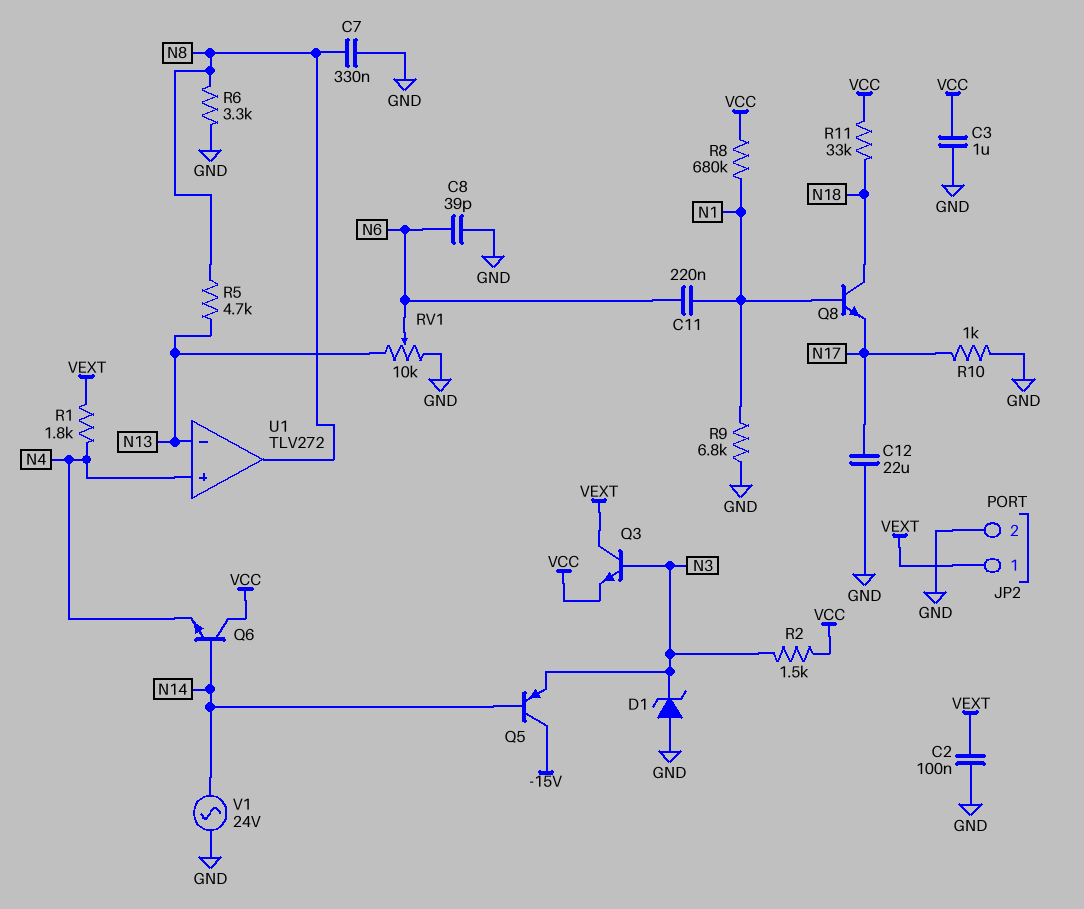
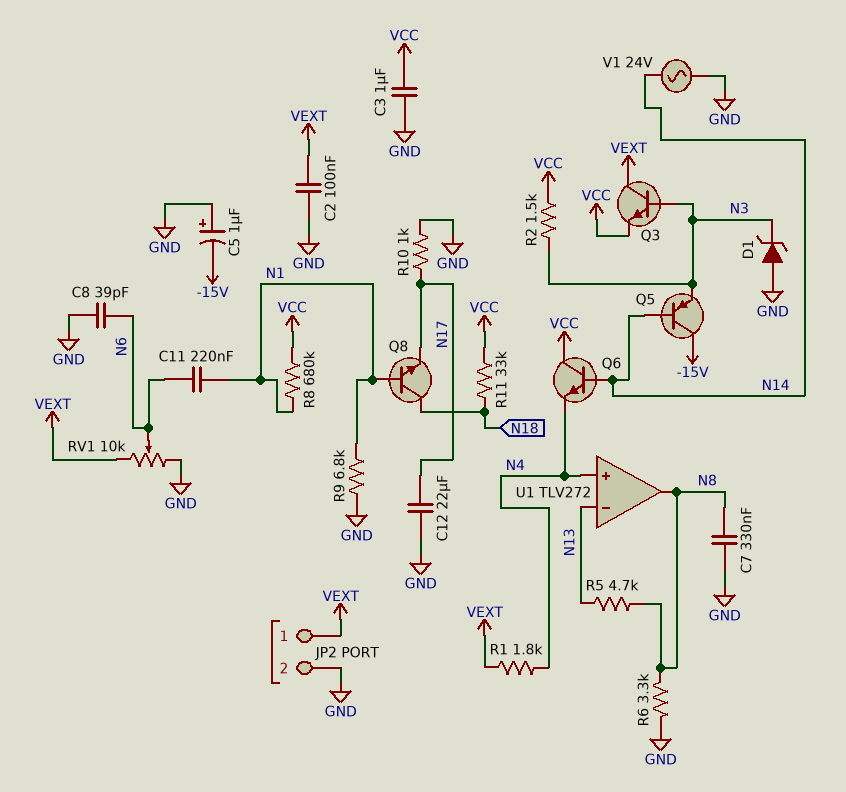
C5: none -> 1uF (plus GND, minus -15V)
RV1: 10k (GND, N13, wiper N6) -> 10k (GND, VEXT, wiper N6)

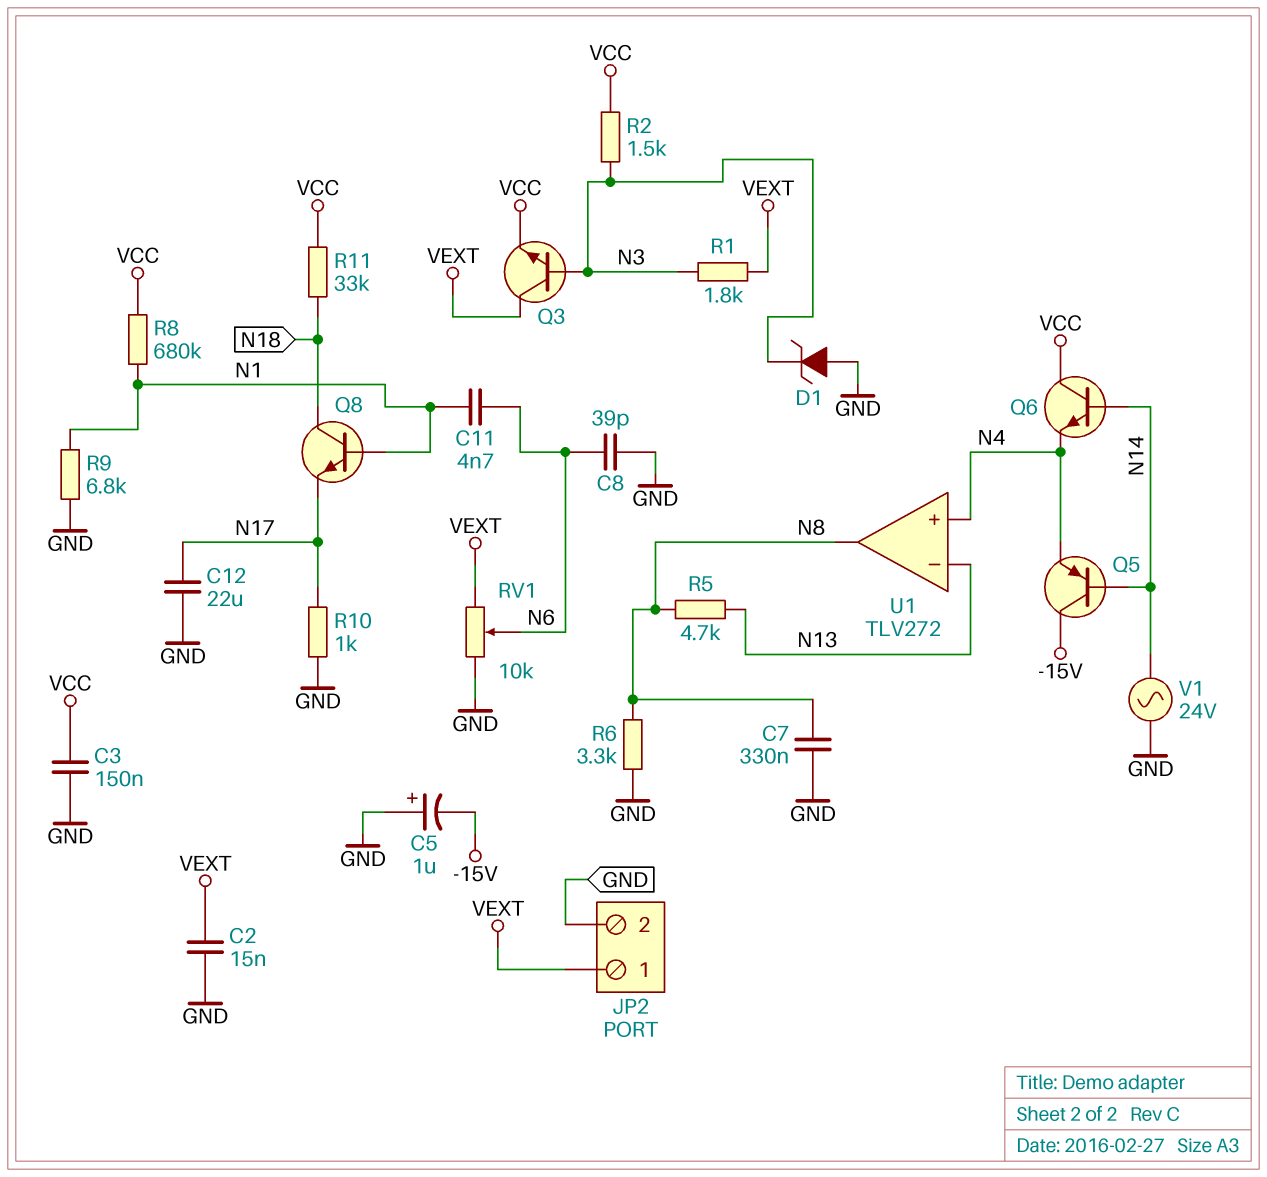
C2: 100nF (GND, VEXT) -> 15nF (GND, VEXT)
C3: 1uF (GND, VCC) -> 150nF (GND, VCC)
C11: 220nF (N1, N6) -> 4.7nF (N1, N6)
Q5: PNP (B N14, C -15V, E N3) -> PNP (B N14, C -15V, E N4)
R1: 1.8k (N4, VEXT) -> 1.8k (N3, VEXT)

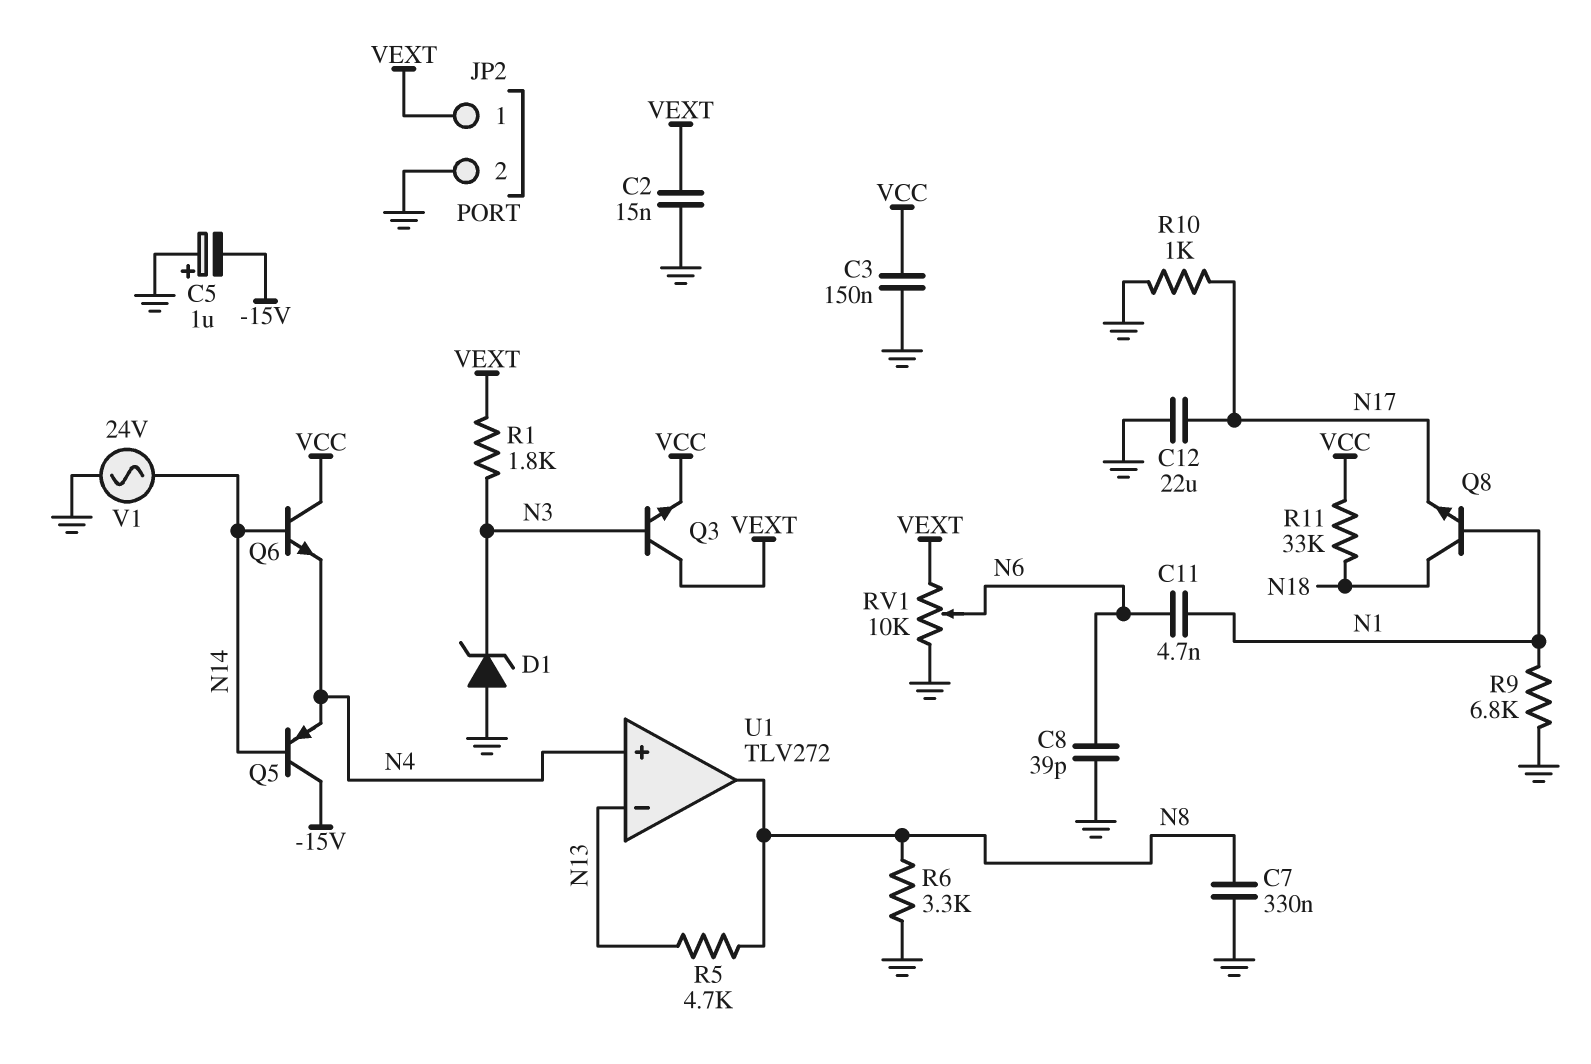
R2: 1.5k (N3, VCC) -> none
R8: 680k (N1, VCC) -> none

